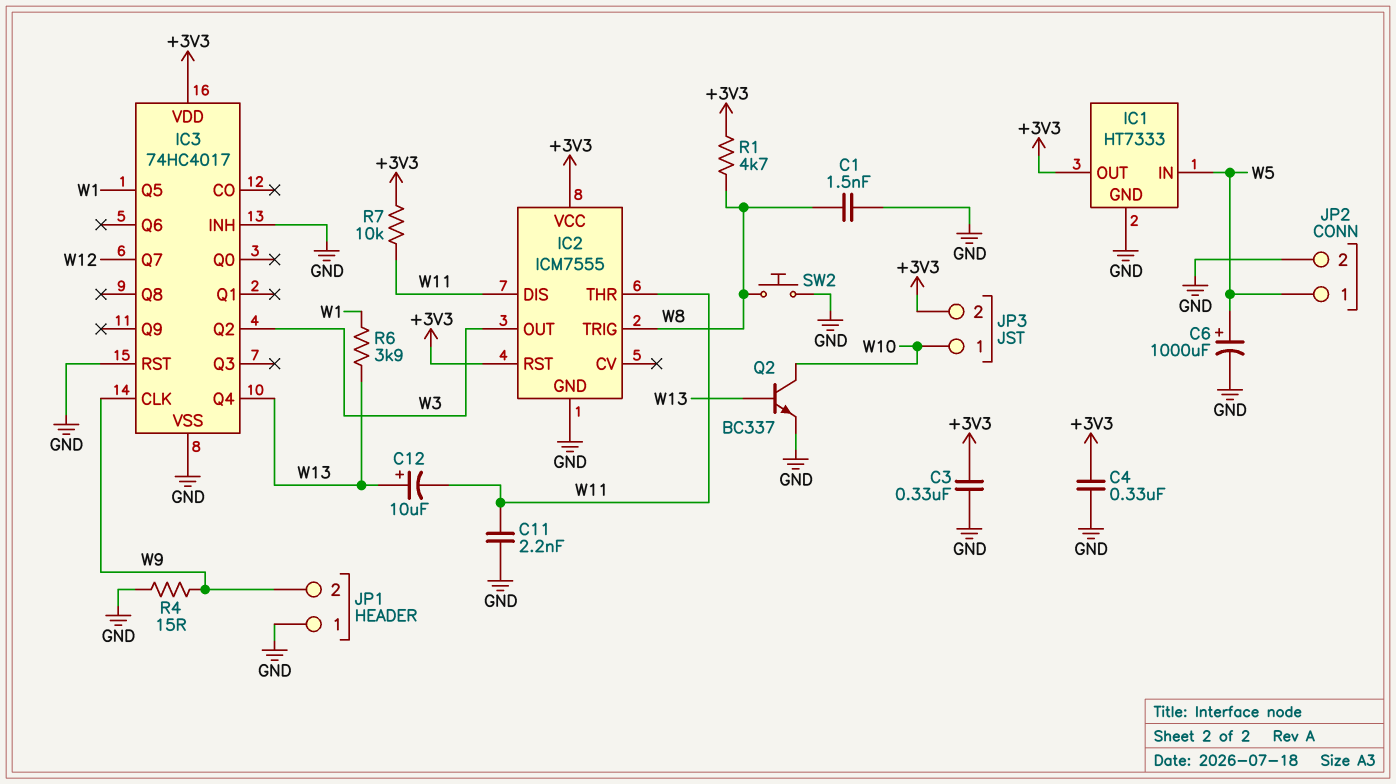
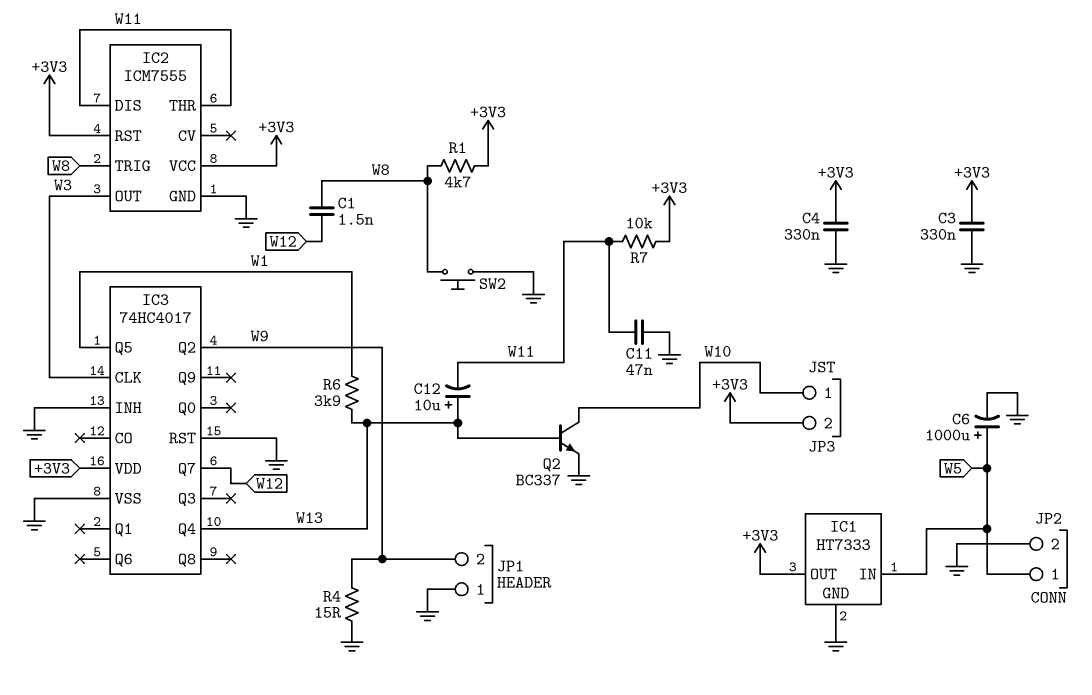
C1: 1.5nF (GND, W8) -> 1.5nF (W8, W12)
C11: 2.2nF (GND, W11) -> 47nF (GND, W11)
IC3 pin CLK: W9 -> W3
IC3 pin Q2: W3 -> W9

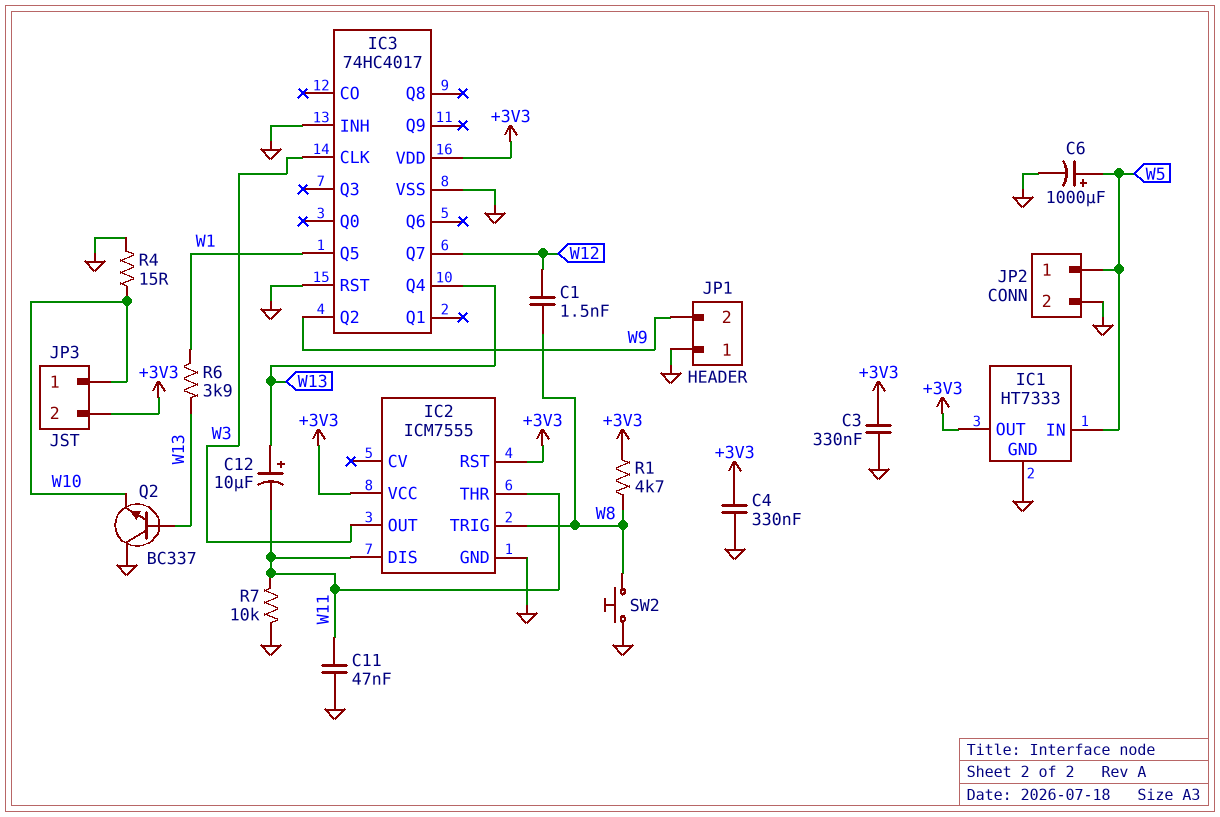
Q2: NPN BC337 (B W13, C W10, E GND) -> NPN BC337 (B W13, C GND, E W10)
R4: 15 (GND, W9) -> 15 (GND, W10)
R7: 10k (+3V3, W11) -> 10k (GND, W11)

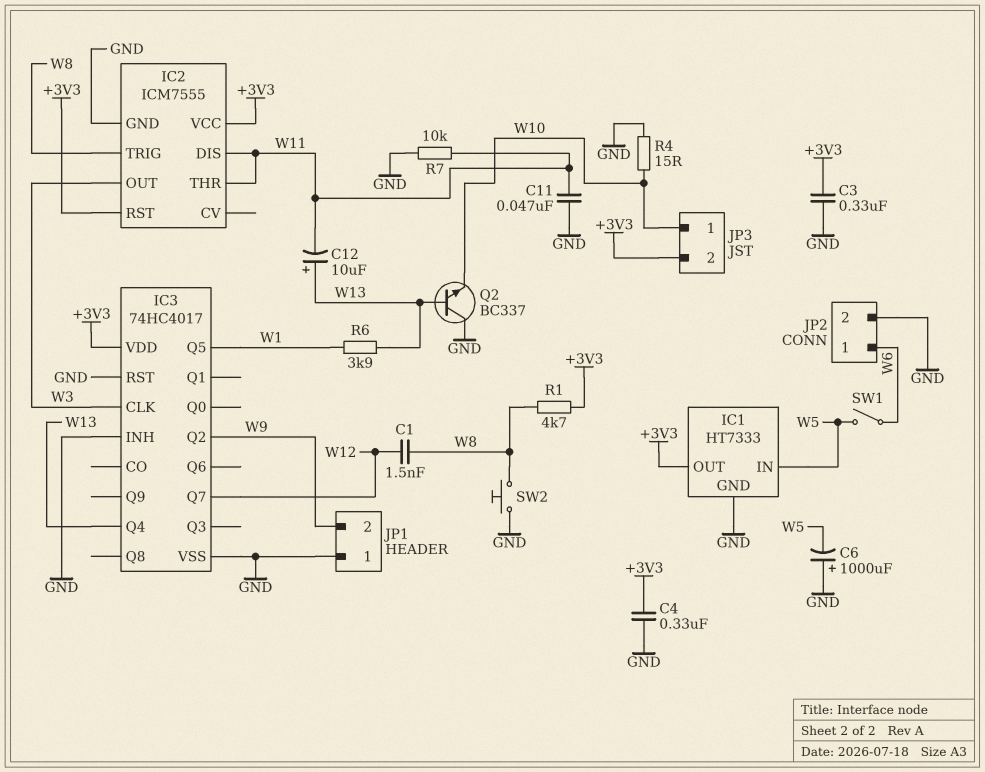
C6: 1000uF (plus W5, minus GND) -> 1000uF (plus GND, minus W5)
JP2 pin 1: W5 -> W6
SW1: none -> switch (W5, W6)

